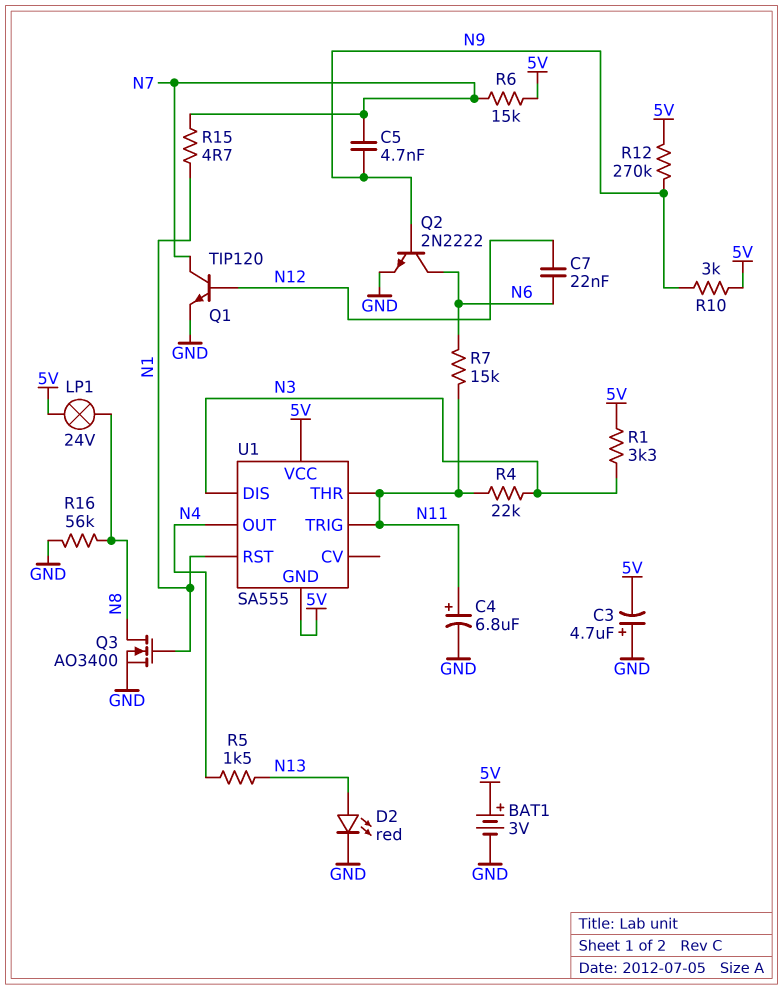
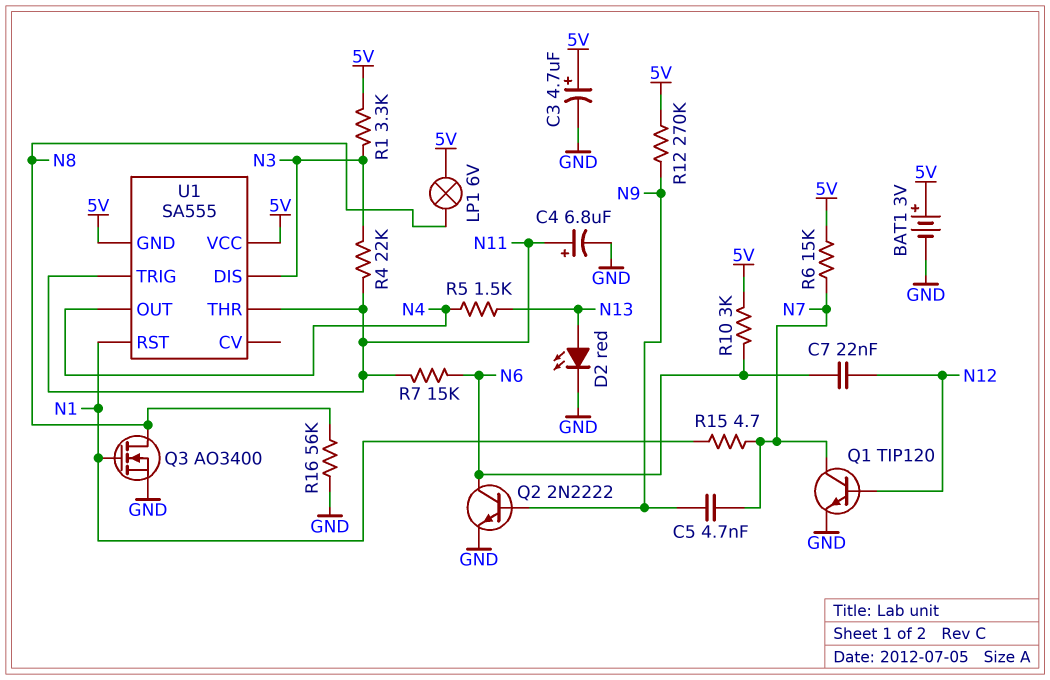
C3: 4.7uF (plus GND, minus 5V) -> 4.7uF (plus 5V, minus GND)
LP1: lamp 24V (5V, N8) -> lamp 6V (5V, N8)
R10: 3k (5V, N9) -> 3k (5V, N6)

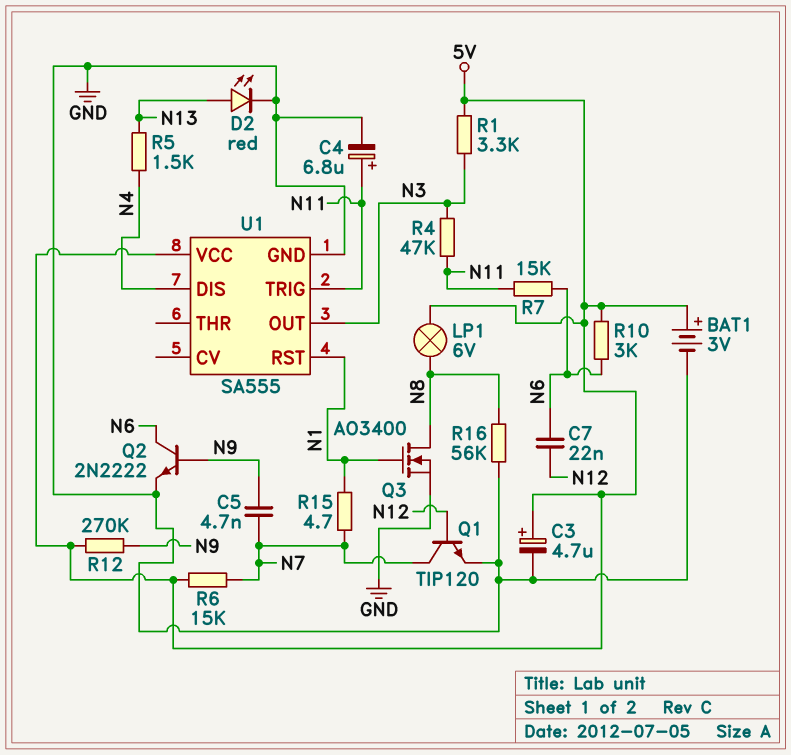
R4: 22k (N3, N11) -> 47k (N3, N11)
U1 pin DIS: N3 -> N4
U1 pin GND: 5V -> GND
U1 pin OUT: N4 -> N3
U1 pin THR: N11 -> none

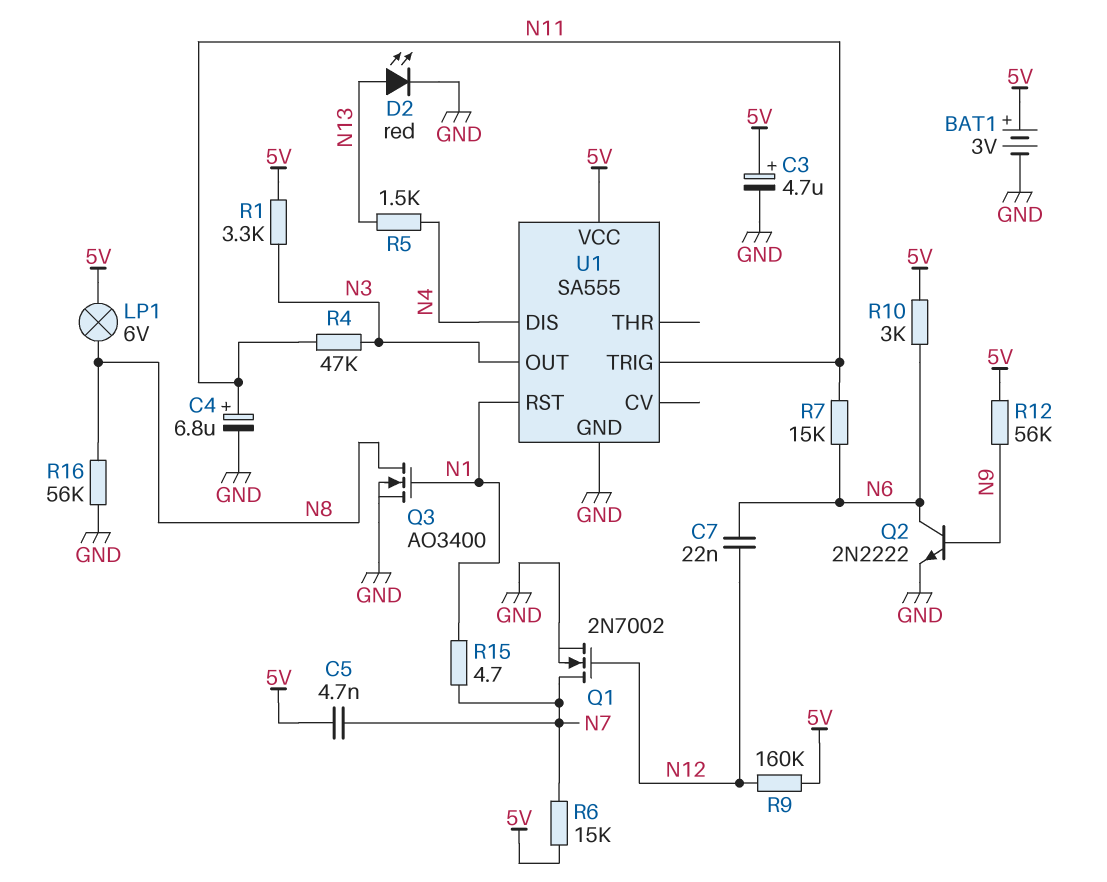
C5: 4.7nF (N7, N9) -> 4.7nF (5V, N7)
Q1: NPN TIP120 (B N12, C N7, E GND) -> NMOS 2N7002 (G N12, D N7, S GND)
R9: none -> 160k (5V, N12)
R12: 270k (5V, N9) -> 56k (5V, N9)

